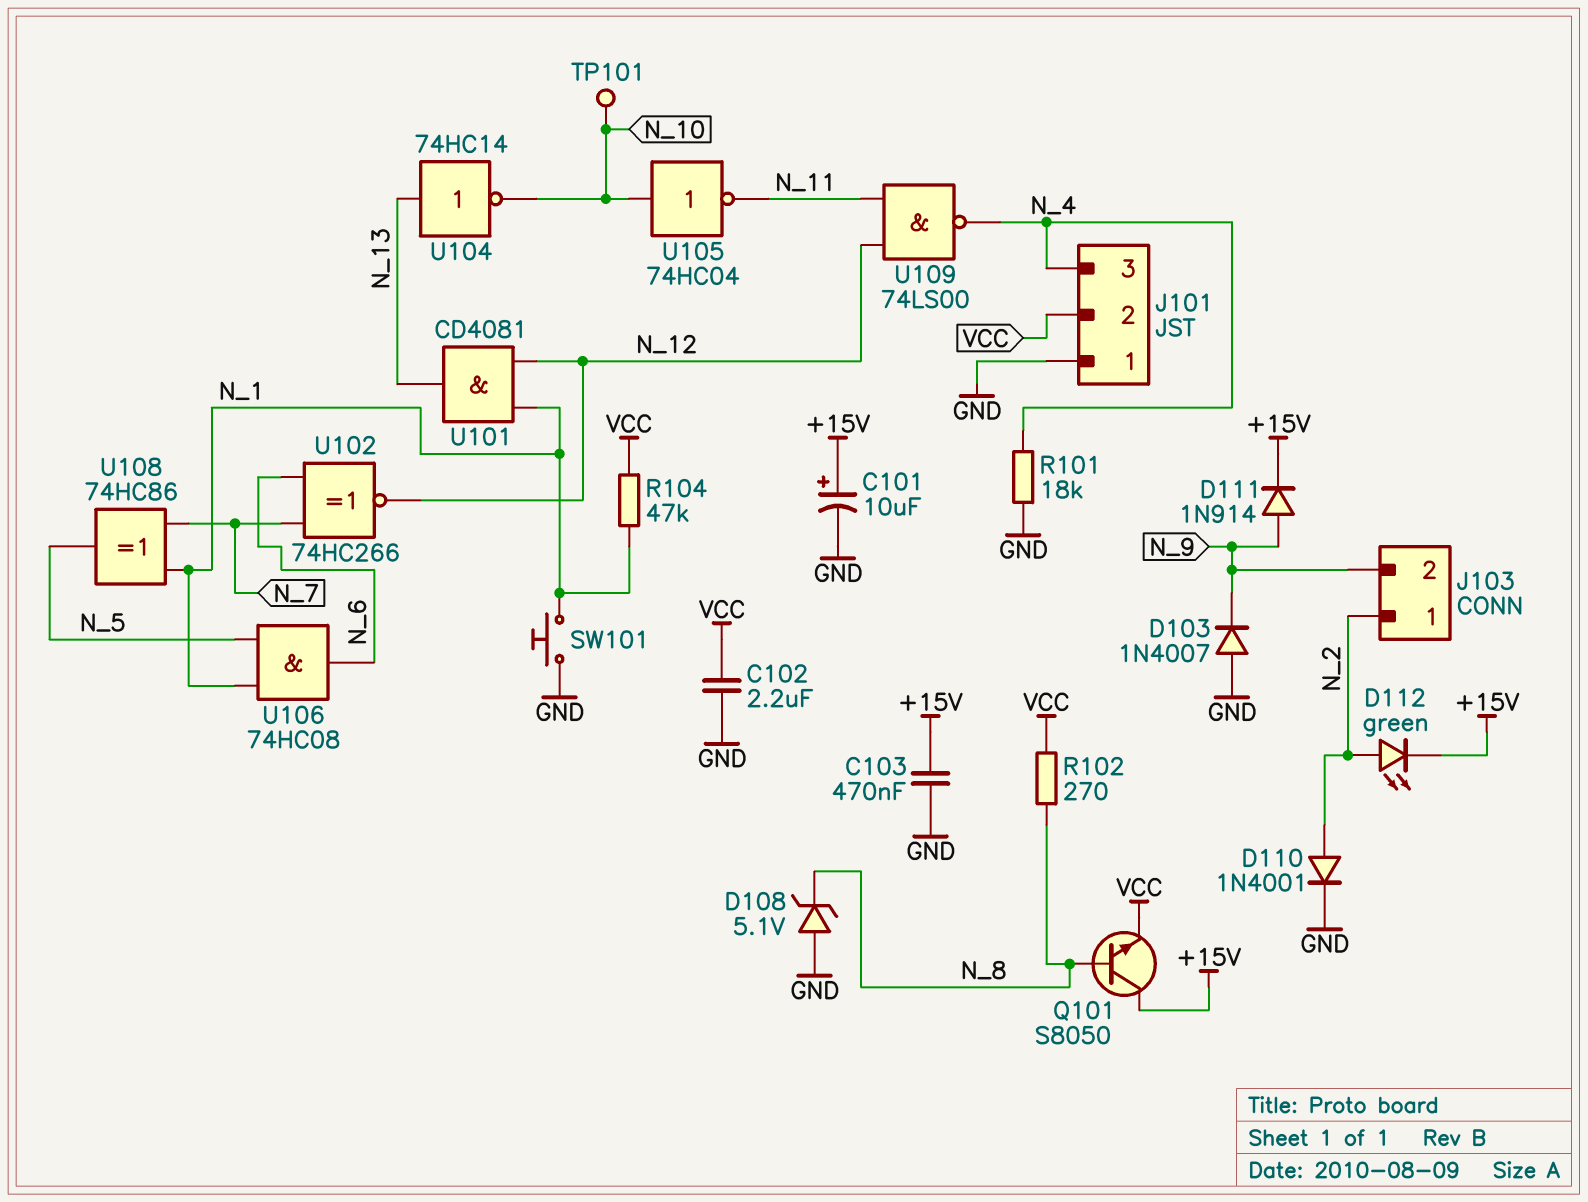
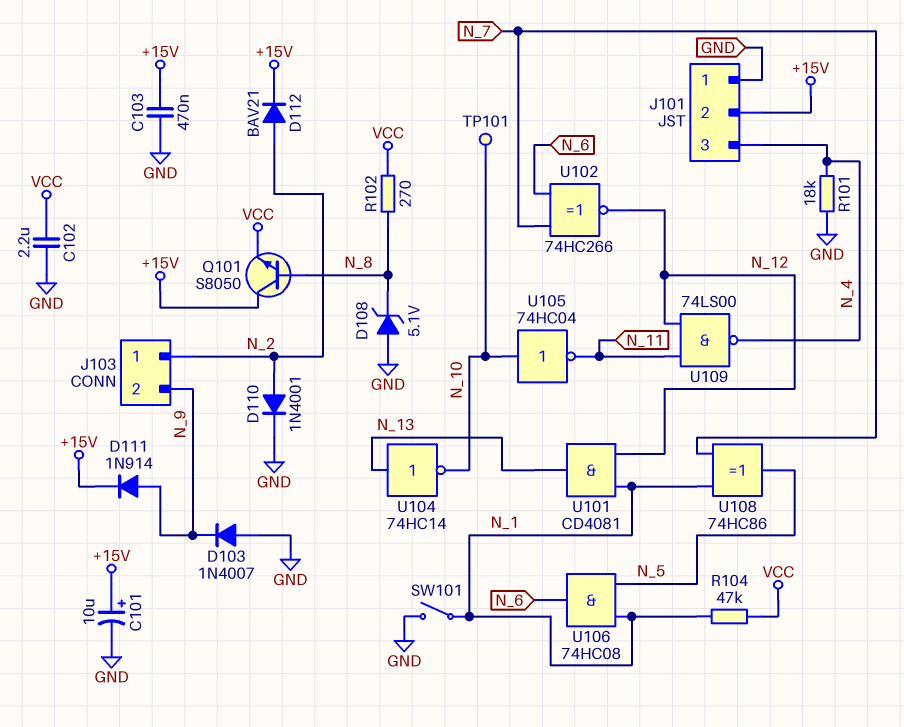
D112: LED green (A N_2, K +15V) -> diode BAV21 (A N_2, K +15V)
J101 pin 2: VCC -> +15V
SW101: button (GND, N_1) -> switch (GND, N_1)

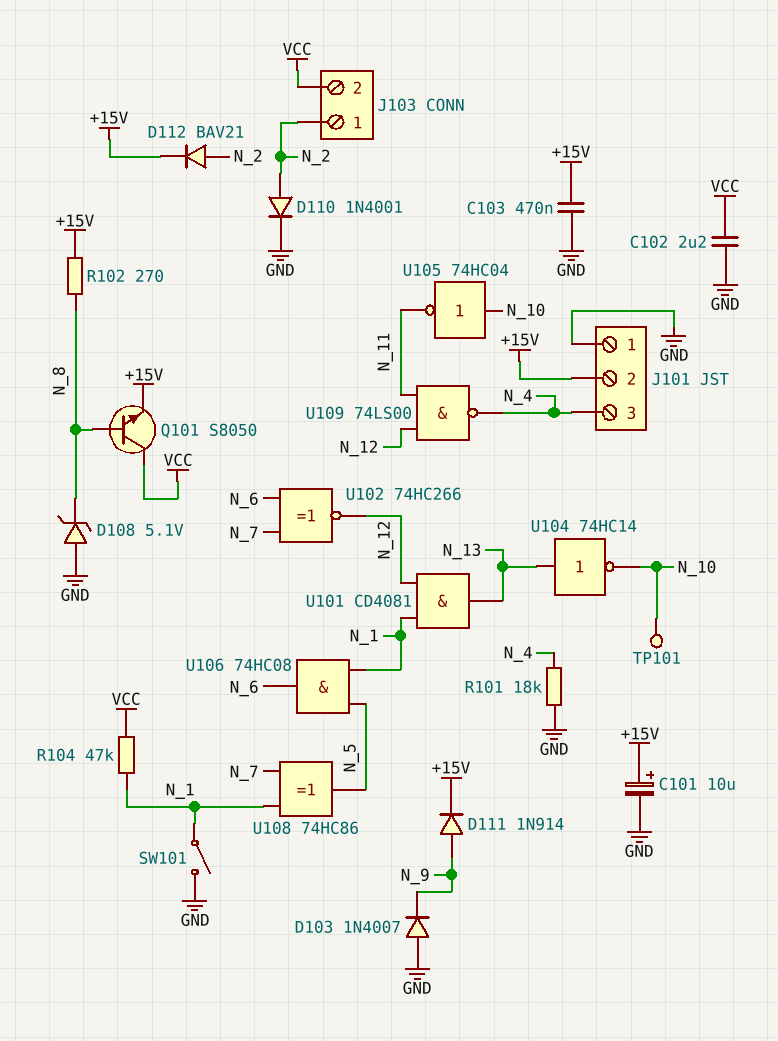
J103 pin 2: N_9 -> VCC
Q101: NPN S8050 (B N_8, C +15V, E VCC) -> NPN S8050 (B N_8, C VCC, E +15V)
R102: 270 (N_8, VCC) -> 270 (+15V, N_8)

